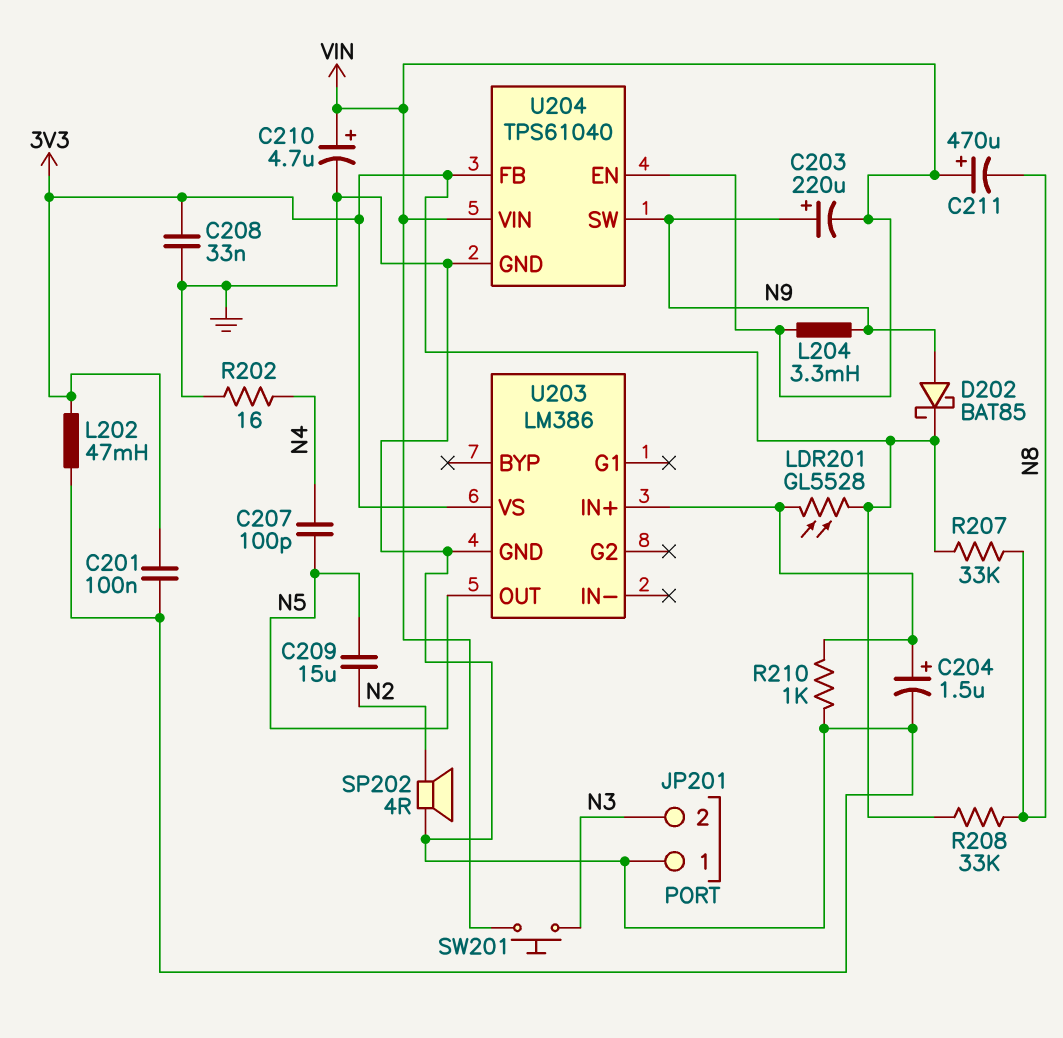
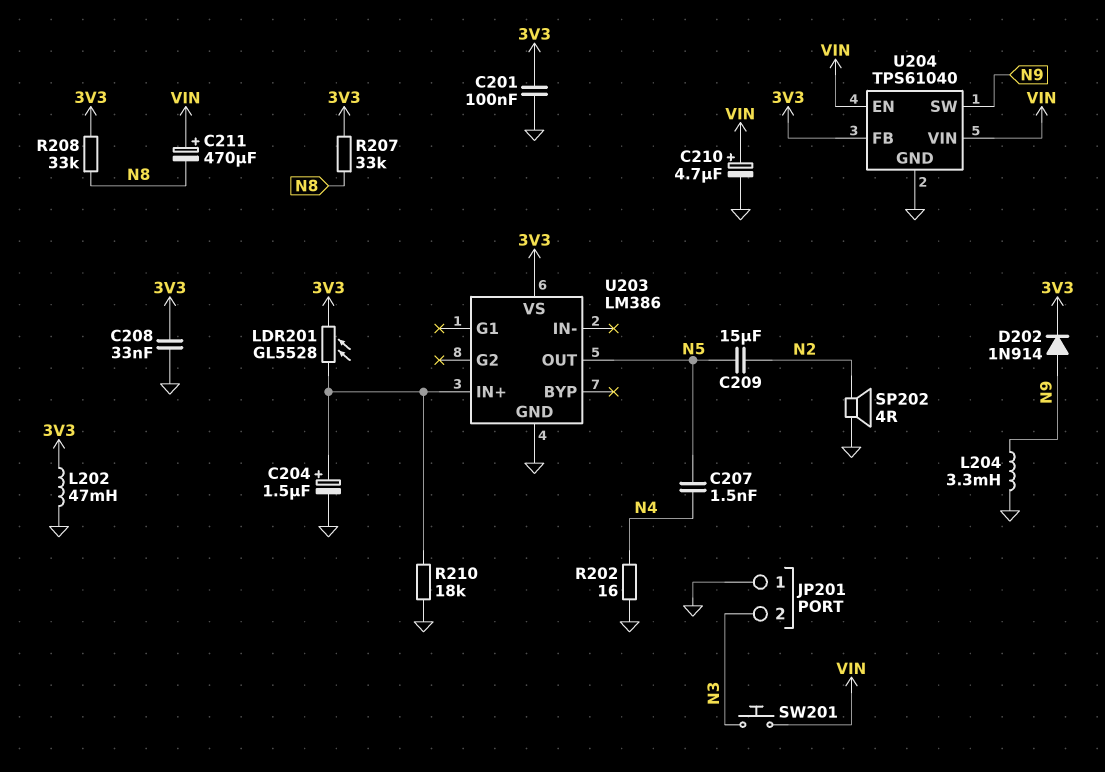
C203: 220uF (plus N9, minus VIN) -> none
C207: 100pF (N4, N5) -> 1.5nF (N4, N5)
D202: schottky BAT85 (A N9, K 3V3) -> diode 1N914 (A N9, K 3V3)
L204: 3.3mH (N9, VIN) -> 3.3mH (GND, N9)
R210: 1k (GND, U203/IN+) -> 18k (GND, U203/IN+)

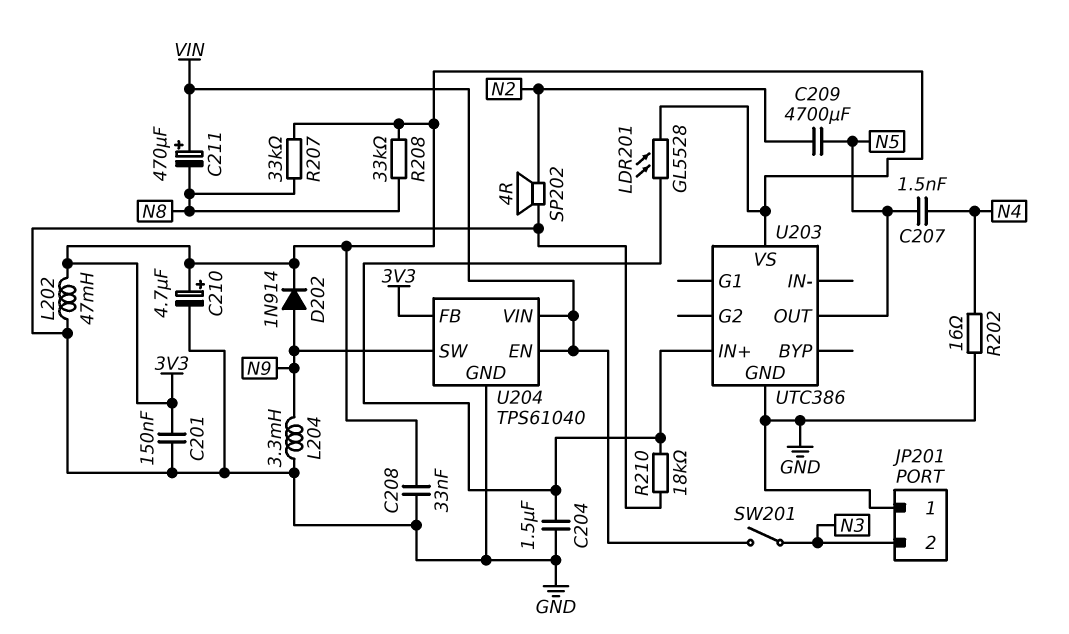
C201: 100nF (3V3, GND) -> 150nF (3V3, GND)
C204: 1.5uF (plus U203/IN+, minus GND) -> 1.5uF (GND, U203/IN+)
C209: 15uF (N2, N5) -> 4700uF (N2, N5)
C210: 4.7uF (plus VIN, minus GND) -> 4.7uF (plus 3V3, minus GND)
SW201: button (N3, VIN) -> switch (N3, VIN)
U203: LM386 -> UTC386

